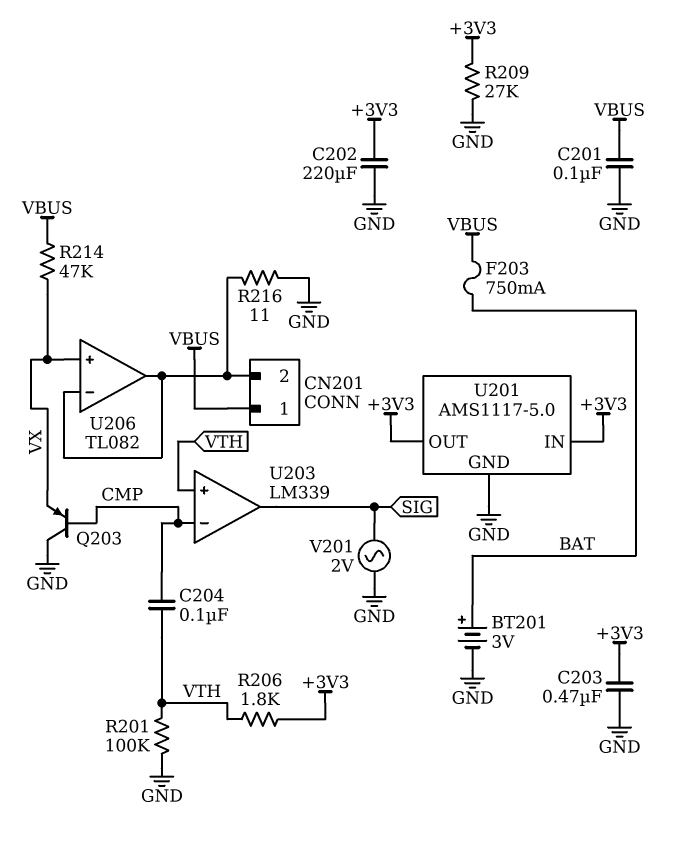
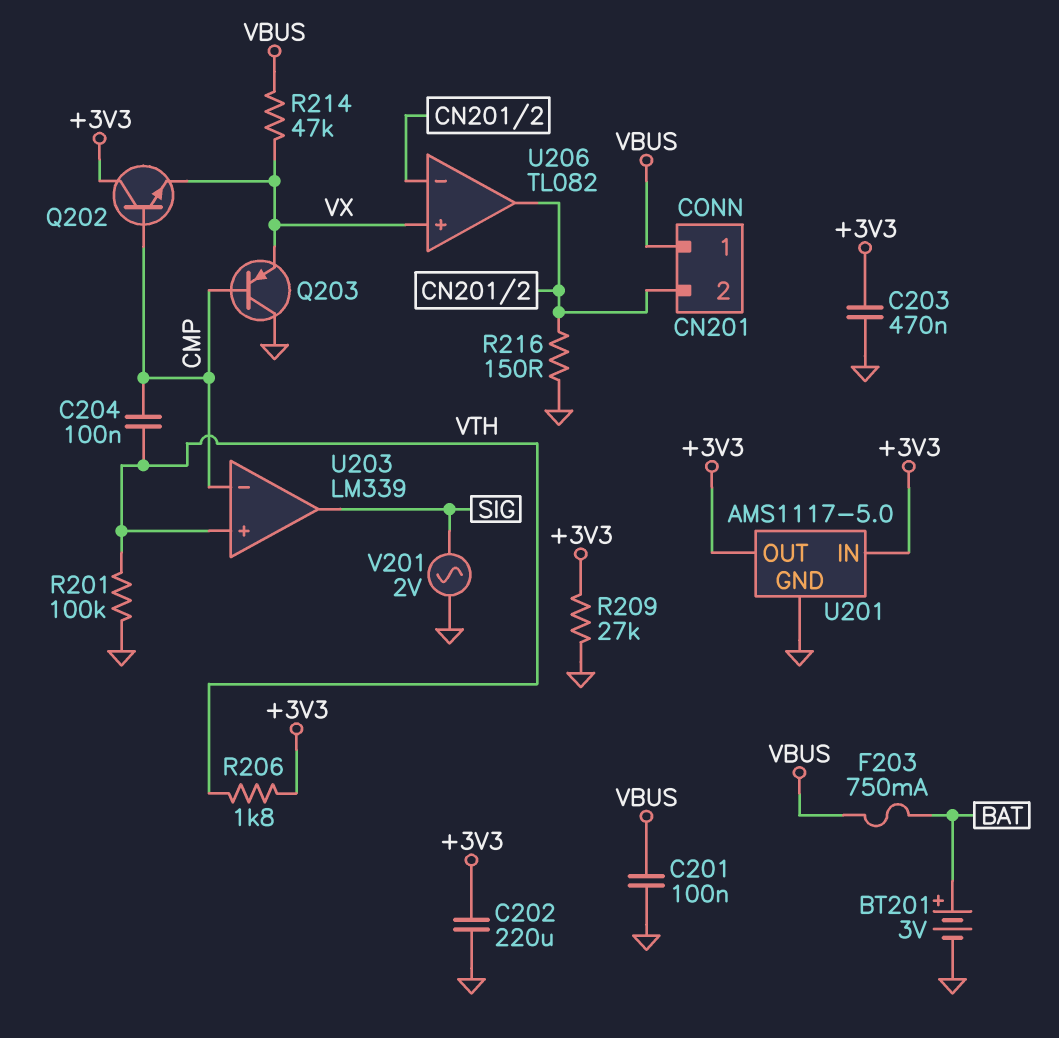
Q202: none -> NPN (B CMP, C +3V3, E VX)
R216: 11 (CN201/2, GND) -> 150 (CN201/2, GND)

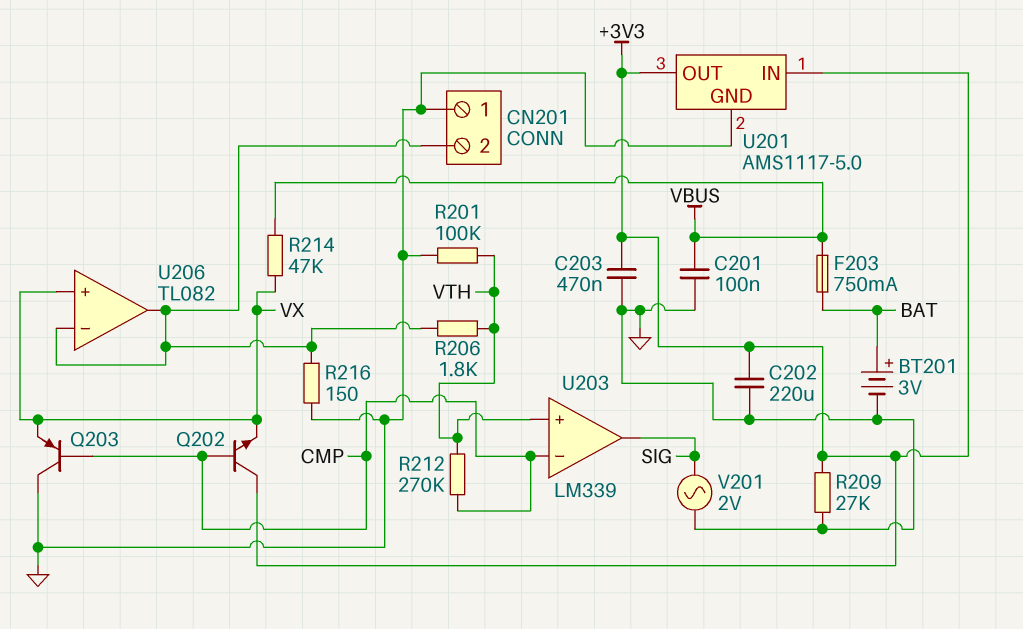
C204: 100nF (CMP, VTH) -> none
CN201 pin 1: VBUS -> GND
R206: 1.8k (+3V3, VTH) -> 1.8k (CN201/2, VTH)
R212: none -> 270k (CMP, VTH)

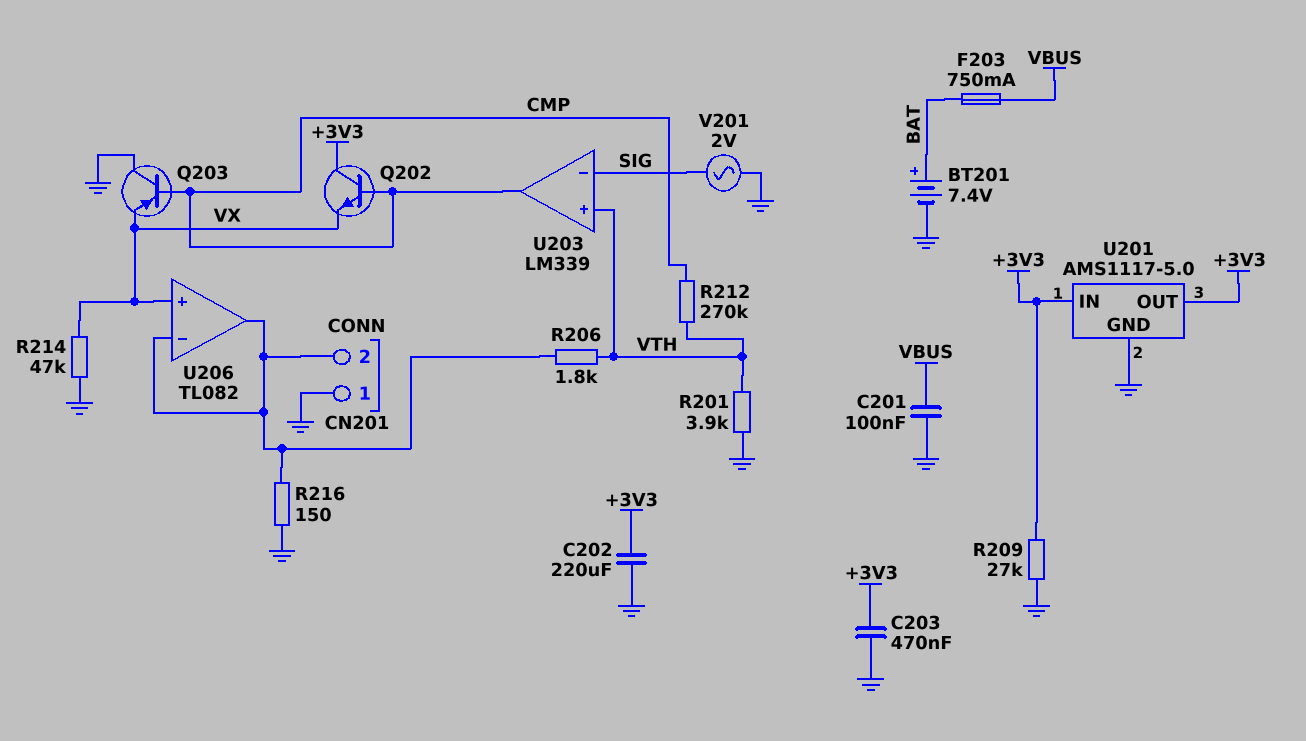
BT201: 3V (plus BAT, minus GND) -> 7.4V (plus BAT, minus GND)
R201: 100k (GND, VTH) -> 3.9k (GND, VTH)
R214: 47k (VBUS, VX) -> 47k (GND, VX)
U203 pin in-: CMP -> SIG
U203 pin out: SIG -> CMP

